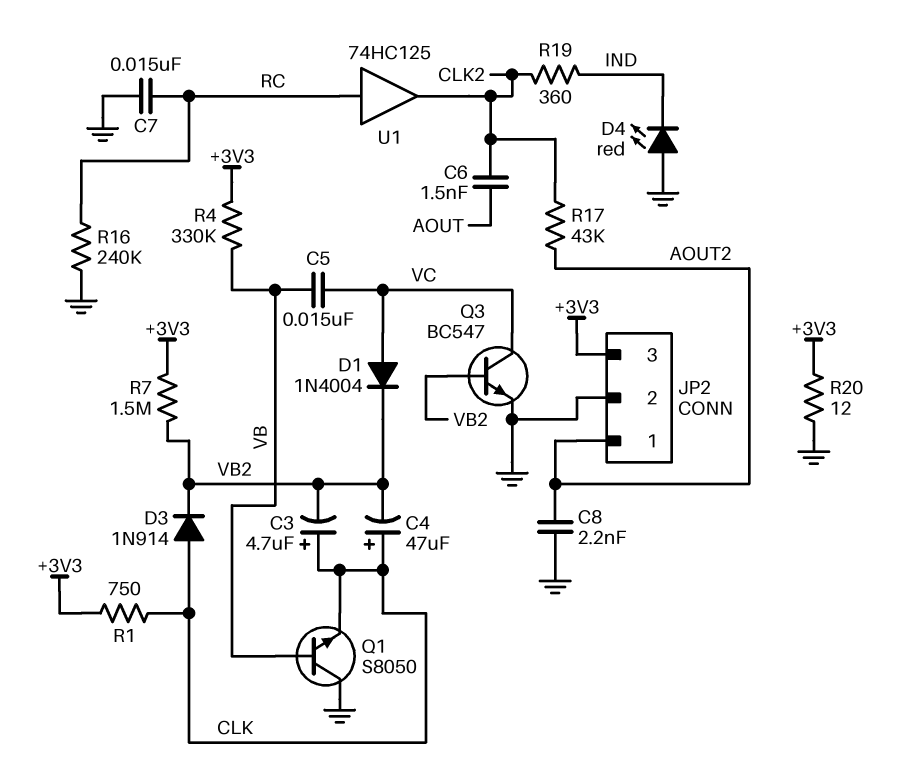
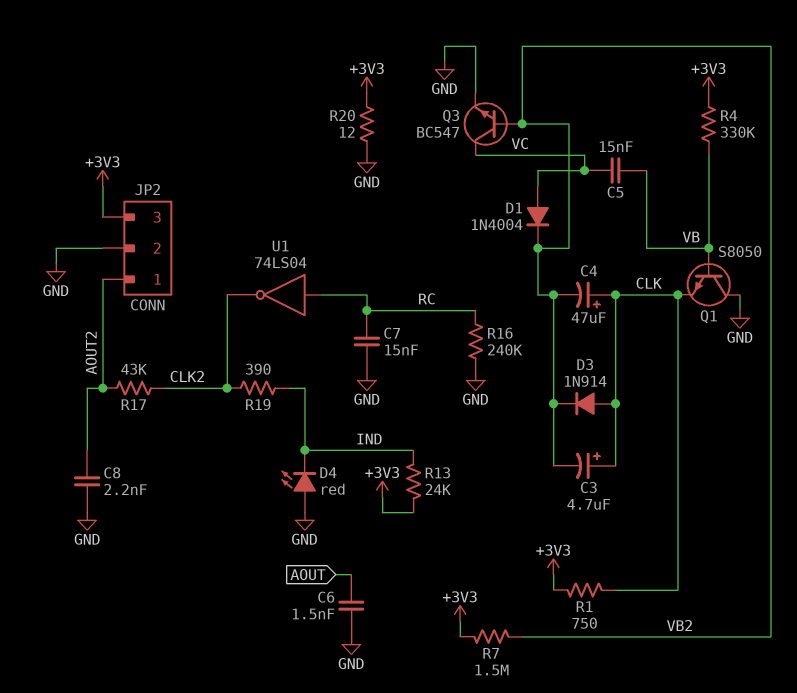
C6: 1.5nF (AOUT, CLK2) -> 1.5nF (AOUT, GND)
R13: none -> 24k (+3V3, IND)
R19: 360 (CLK2, IND) -> 390 (CLK2, IND)
U1: buffer 74HC125 (in RC, out CLK2) -> NOT 74LS04 (in RC, out CLK2)

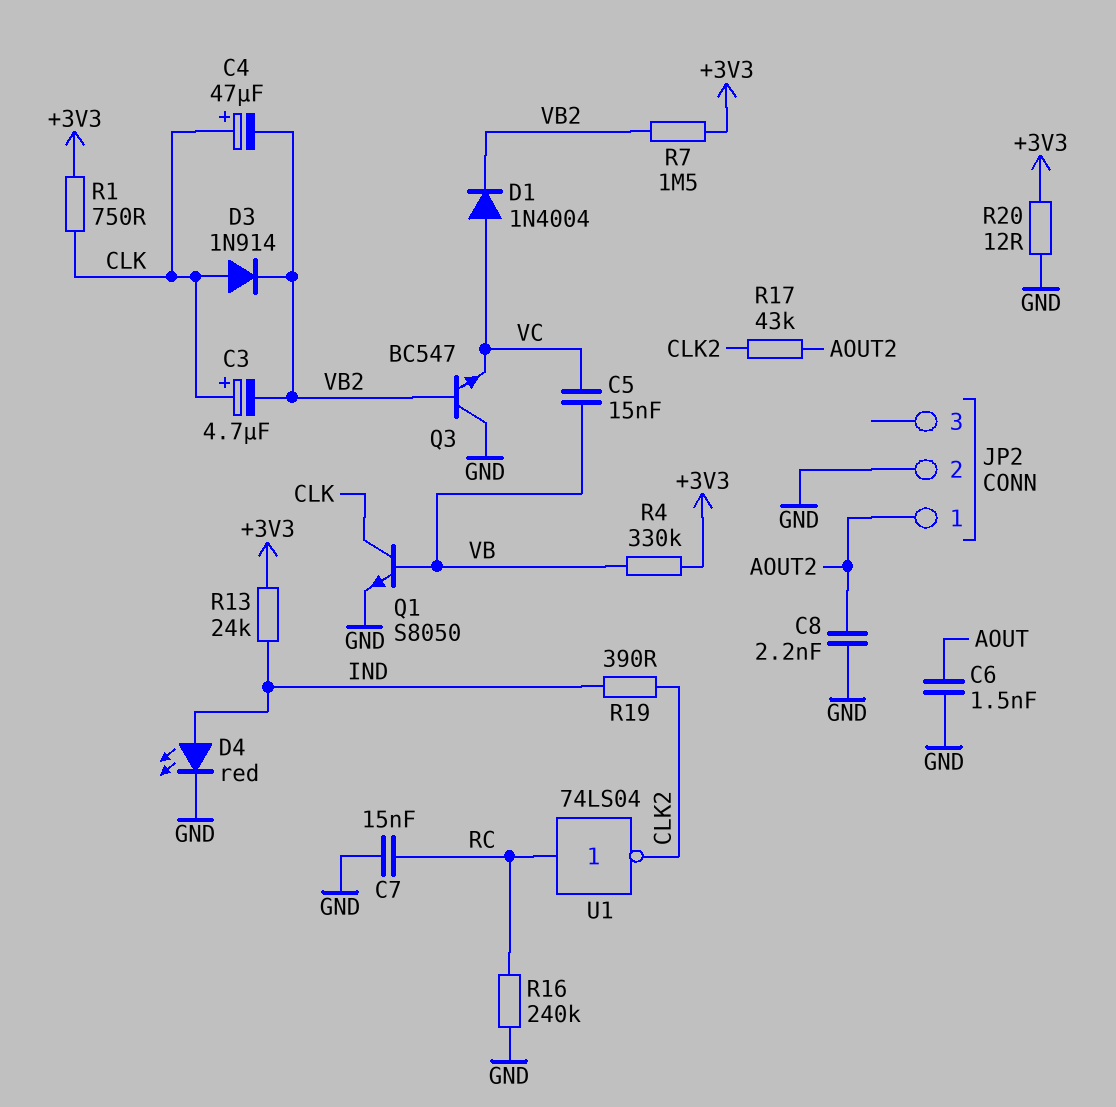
D4: LED red (A GND, K IND) -> LED red (A IND, K GND)
JP2 pin 3: +3V3 -> none
Q1: NPN S8050 (B VB, C GND, E CLK) -> NPN S8050 (B VB, C CLK, E GND)
Q3: NPN BC547 (B VB2, C VC, E GND) -> NPN BC547 (B VB2, C GND, E VC)

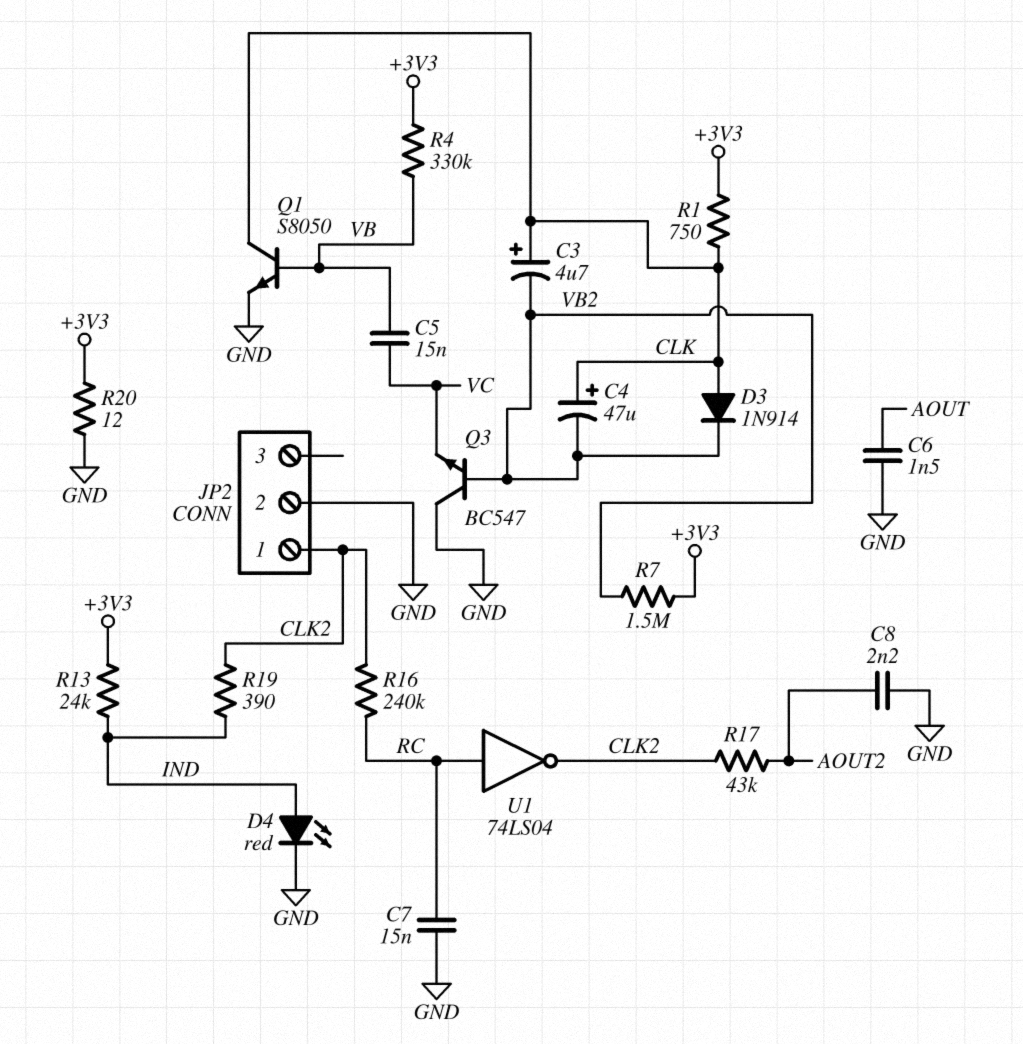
D1: diode 1N4004 (A VC, K VB2) -> none
JP2 pin 1: AOUT2 -> CLK2
R16: 240k (GND, RC) -> 240k (CLK2, RC)

